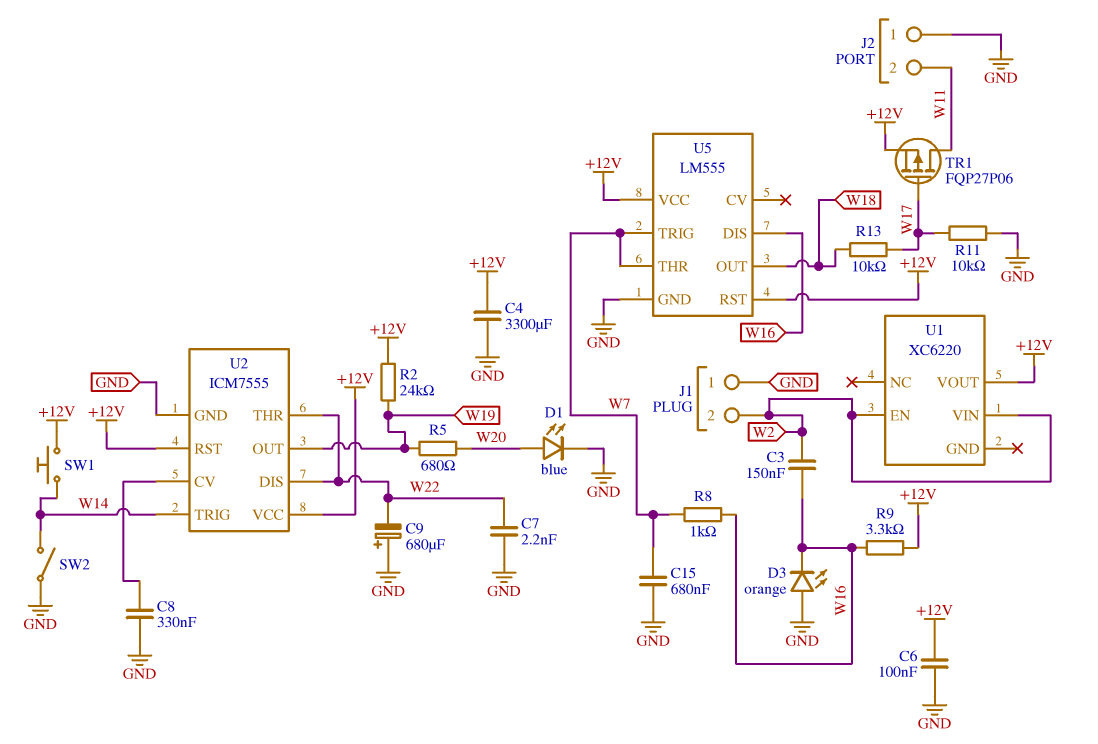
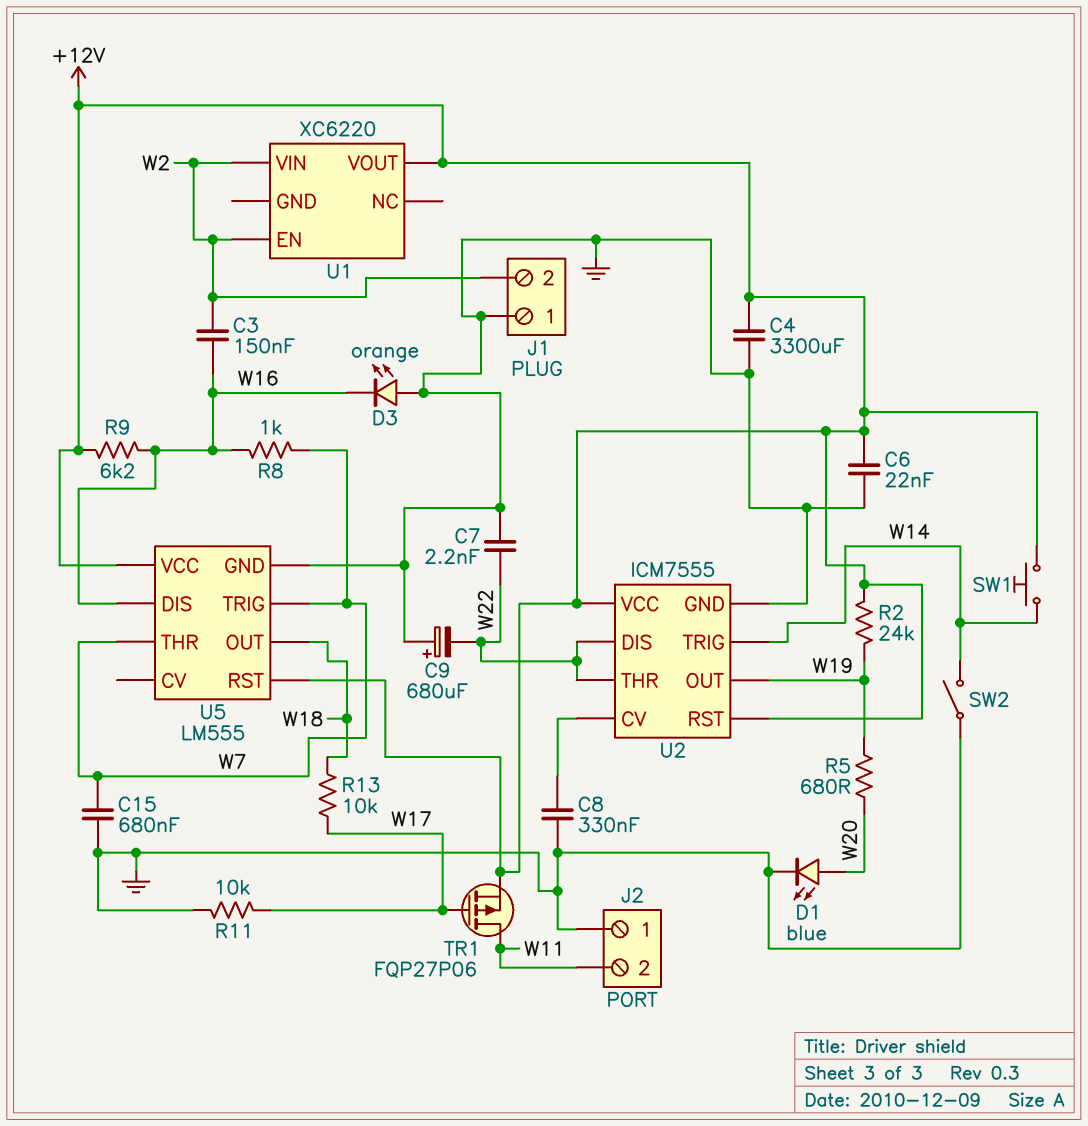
C6: 100nF (+12V, GND) -> 22nF (+12V, GND)
R9: 3.3k (+12V, W16) -> 6.2k (+12V, W16)

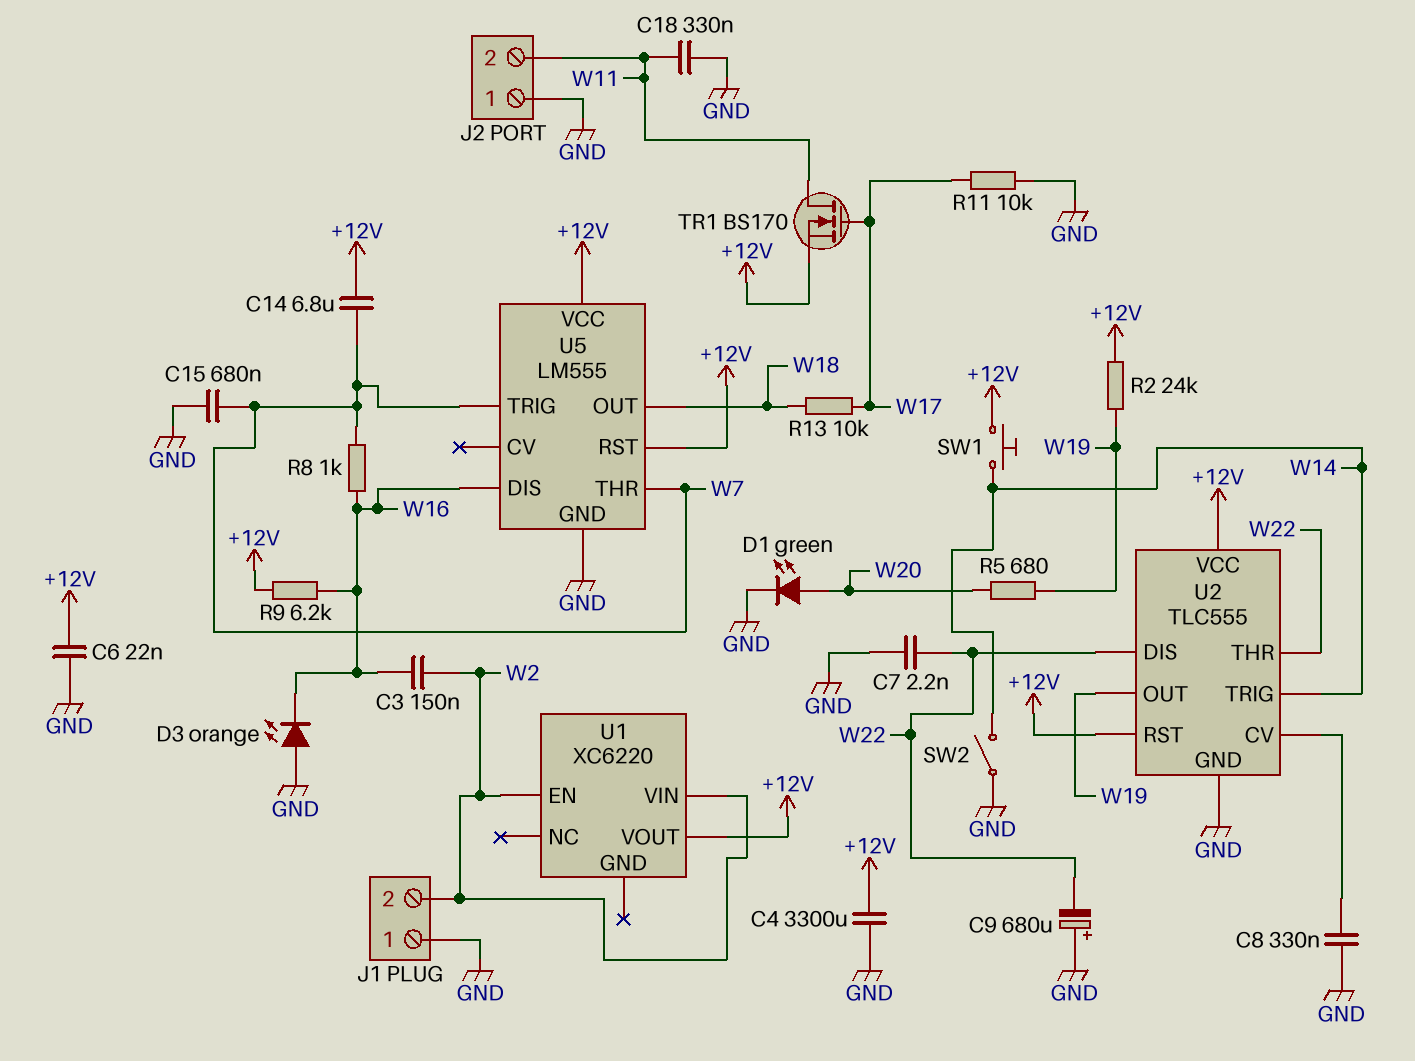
C14: none -> 6.8uF (+12V, W7)
C18: none -> 330nF (GND, W11)
D1: LED blue (A W20, K GND) -> LED green (A W20, K GND)
TR1: PMOS FQP27P06 (G W17, D W11, S +12V) -> NMOS BS170 (G W17, D W11, S +12V)
U2: ICM7555 -> TLC555

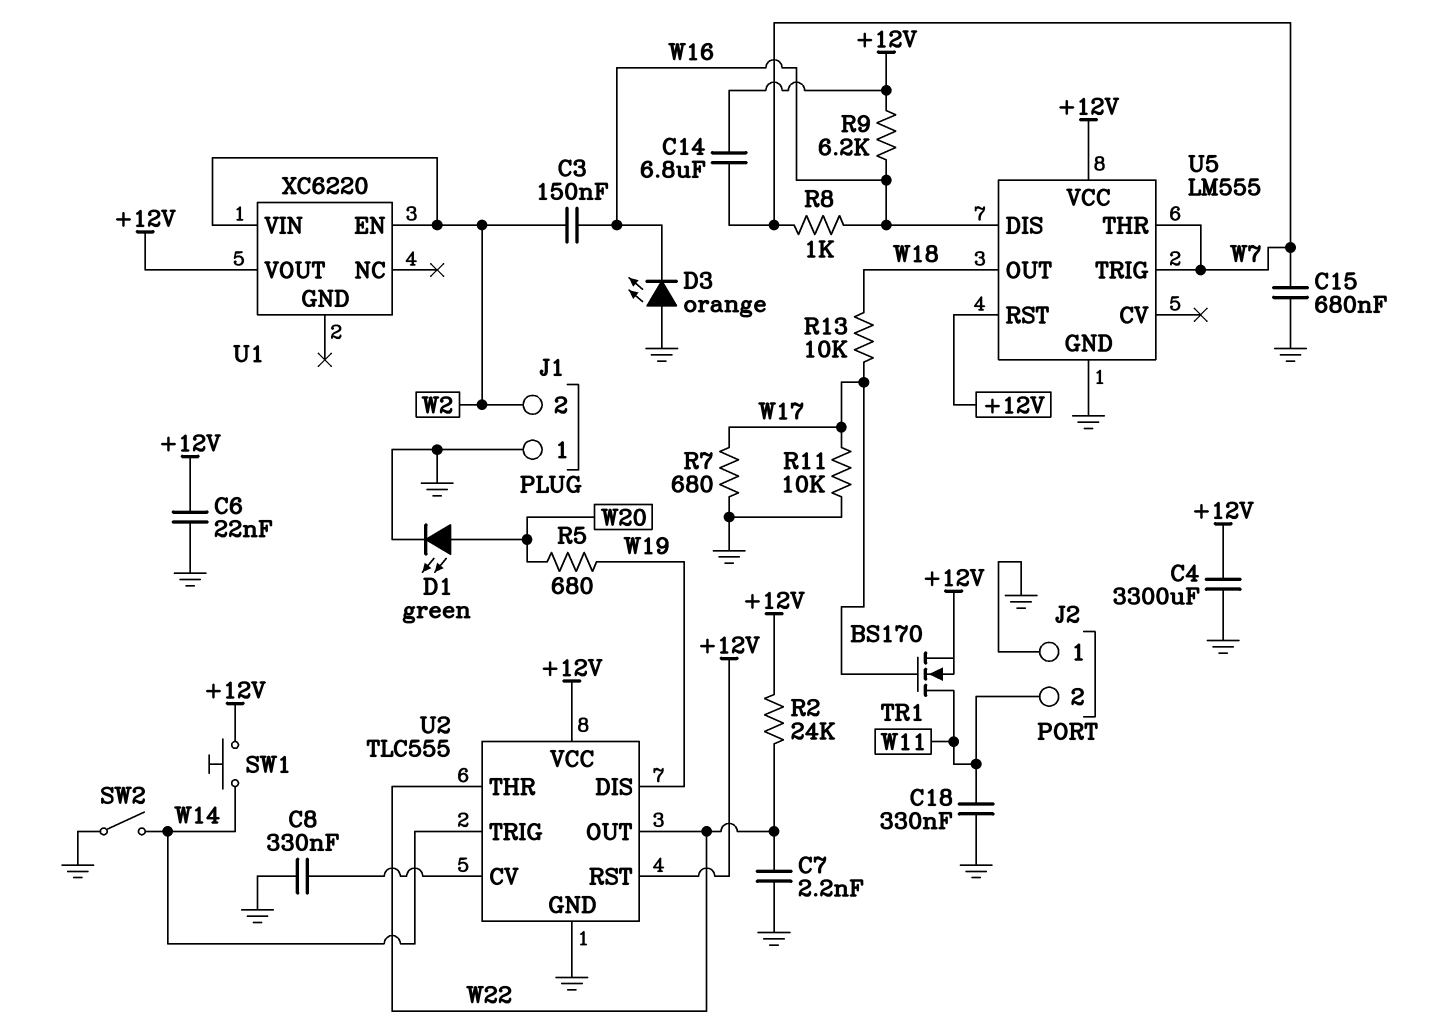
C9: 680uF (plus GND, minus W22) -> none
R2: 24k (+12V, W19) -> 24k (+12V, W22)
R7: none -> 680 (GND, W17)
U2 pin DIS: W22 -> W19
U2 pin OUT: W19 -> W22

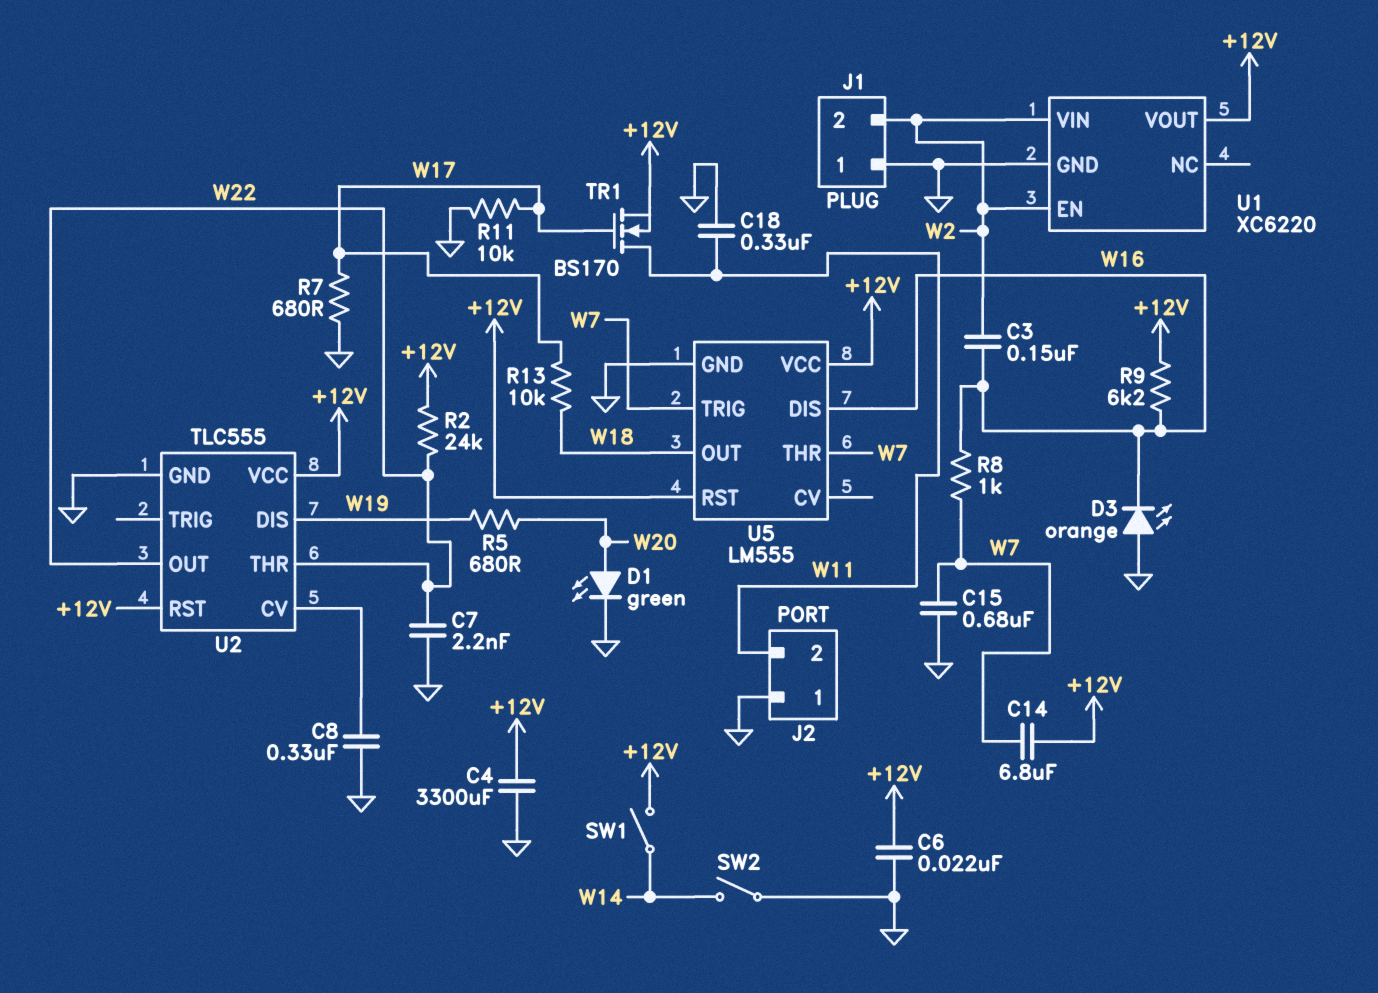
SW1: button (+12V, W14) -> switch (+12V, W14)
U1 pin GND: none -> GND
U2 pin TRIG: W14 -> none

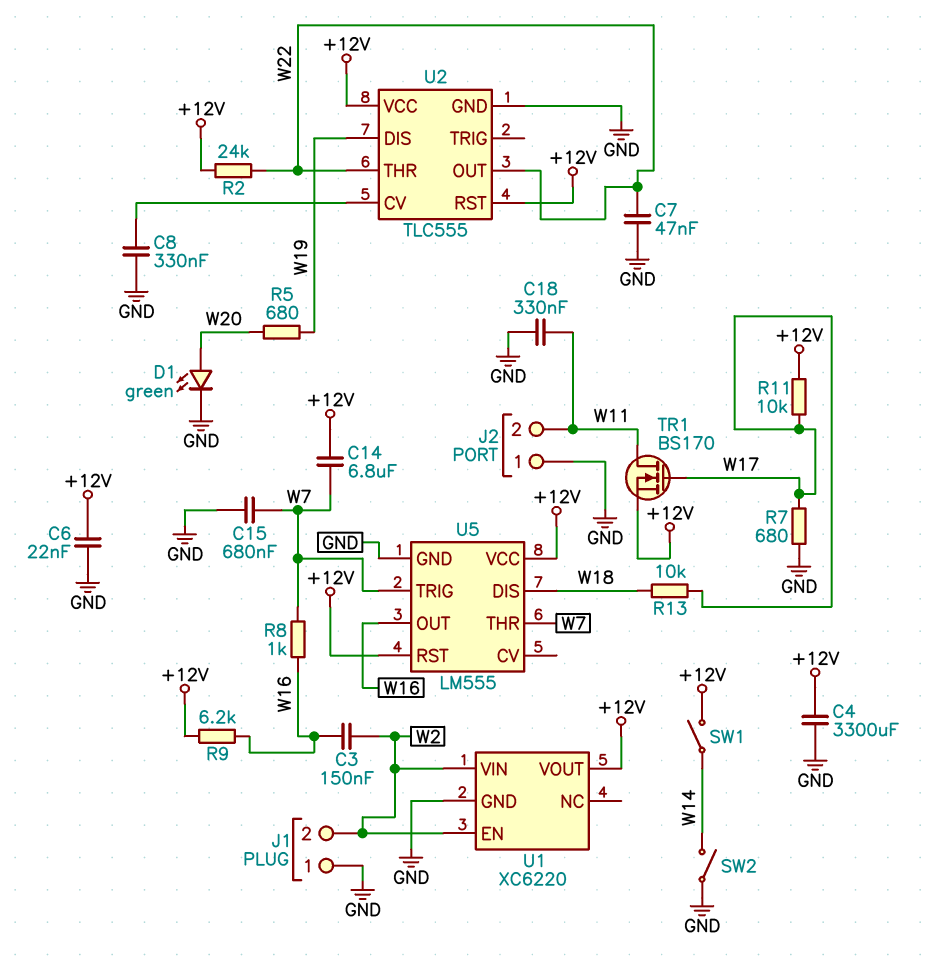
C7: 2.2nF (GND, W22) -> 47nF (GND, W22)
D3: LED orange (A GND, K W16) -> none
R11: 10k (GND, W17) -> 10k (+12V, W17)
U5 pin DIS: W16 -> W18
U5 pin OUT: W18 -> W16

